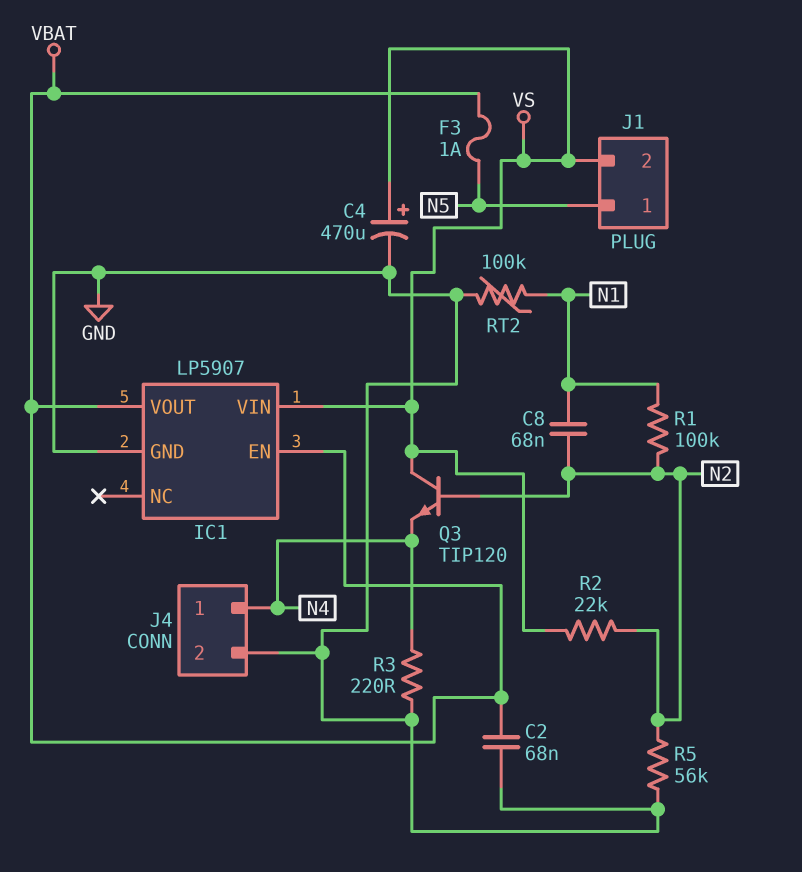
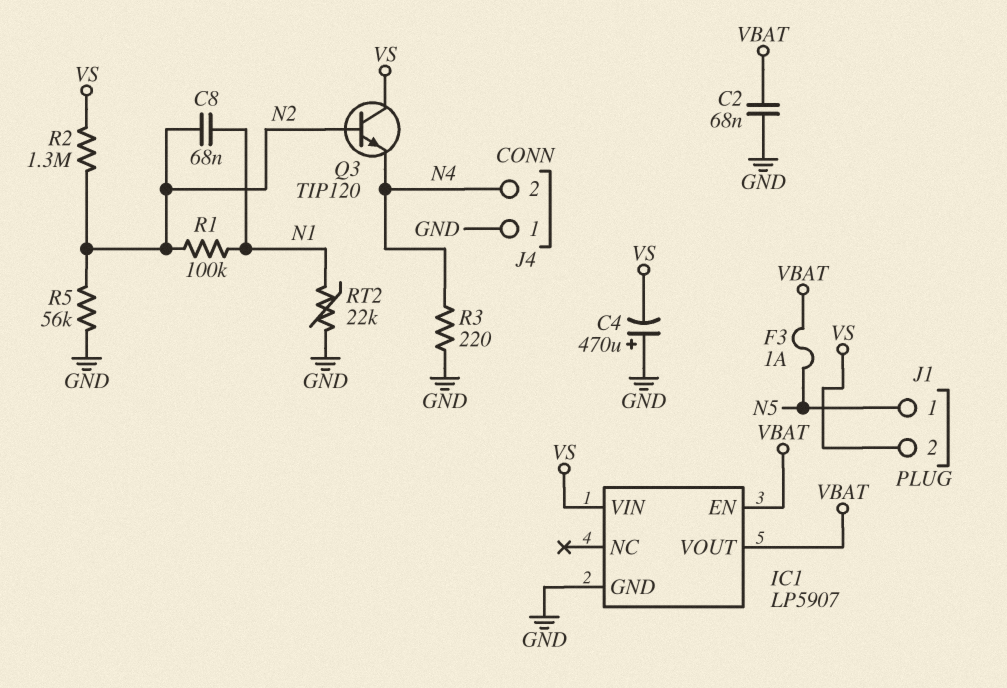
C4: 470uF (plus VS, minus GND) -> 470uF (plus GND, minus VS)
J4 pin 1: N4 -> GND
J4 pin 2: GND -> N4
R2: 22k (N2, VS) -> 1.3M (N2, VS)
RT2: 100k (GND, N1) -> 22k (GND, N1)

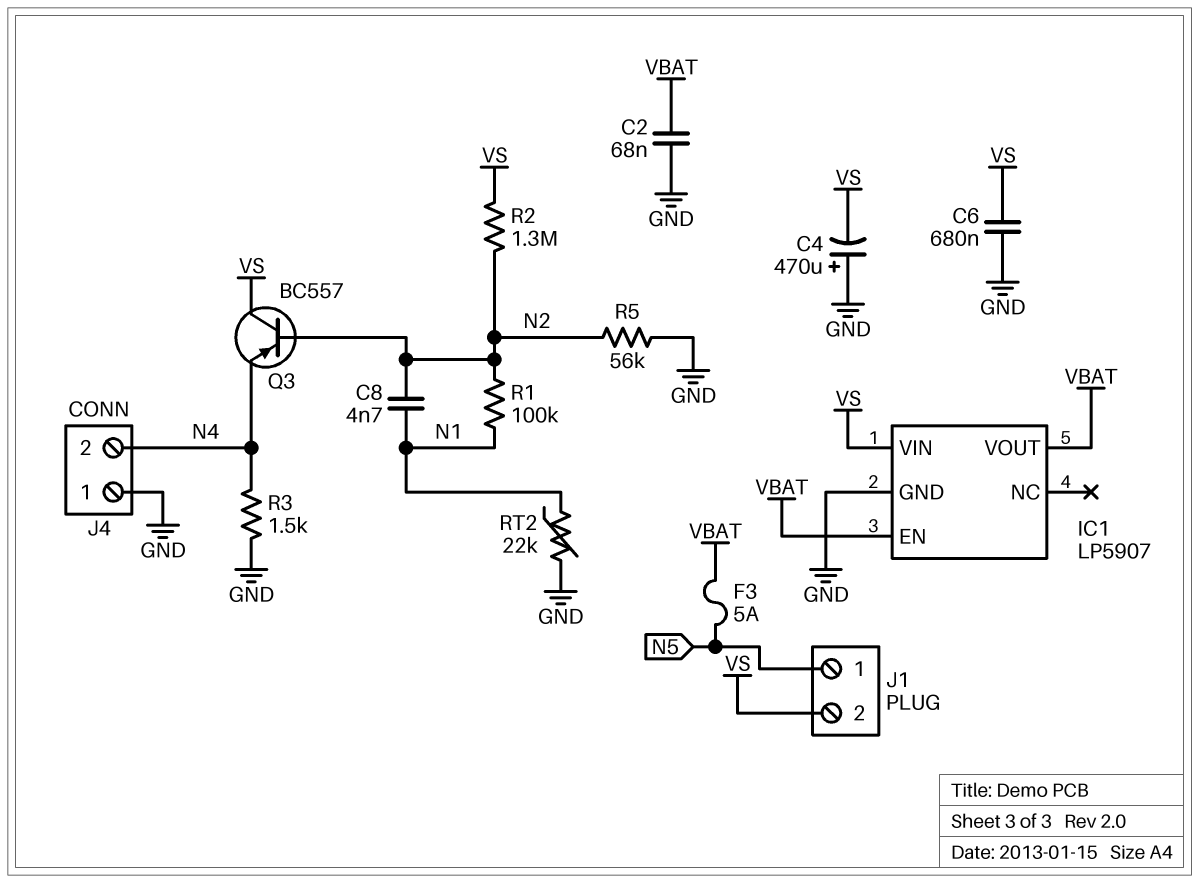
C6: none -> 680nF (GND, VS)
C8: 68nF (N1, N2) -> 4.7nF (N1, N2)
F3: 1A (N5, VBAT) -> 5A (N5, VBAT)
Q3: NPN TIP120 (B N2, C VS, E N4) -> PNP BC557 (B N2, C VS, E N4)
R3: 220 (GND, N4) -> 1.5k (GND, N4)

